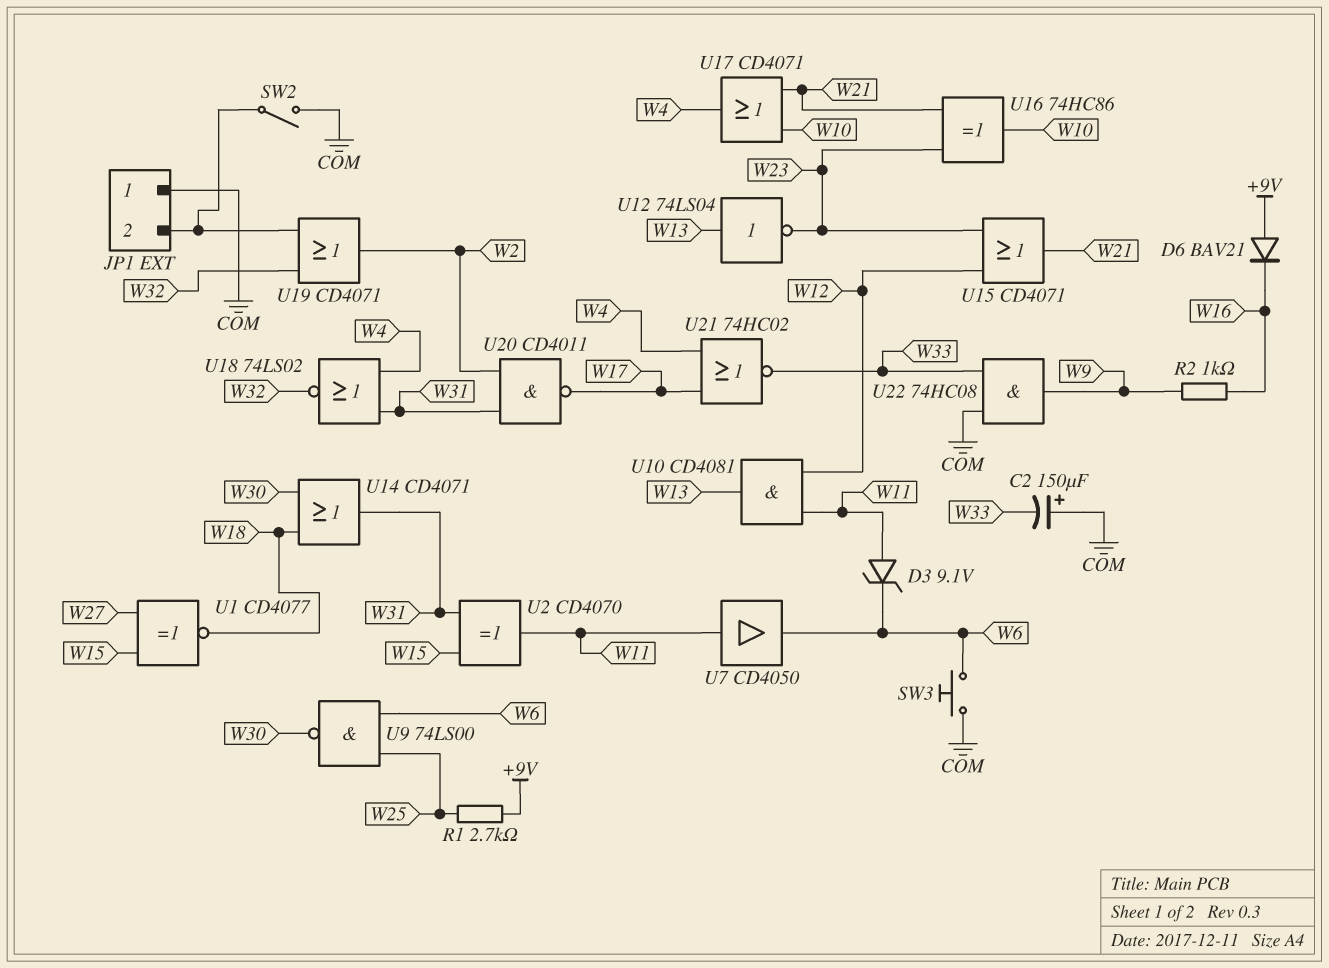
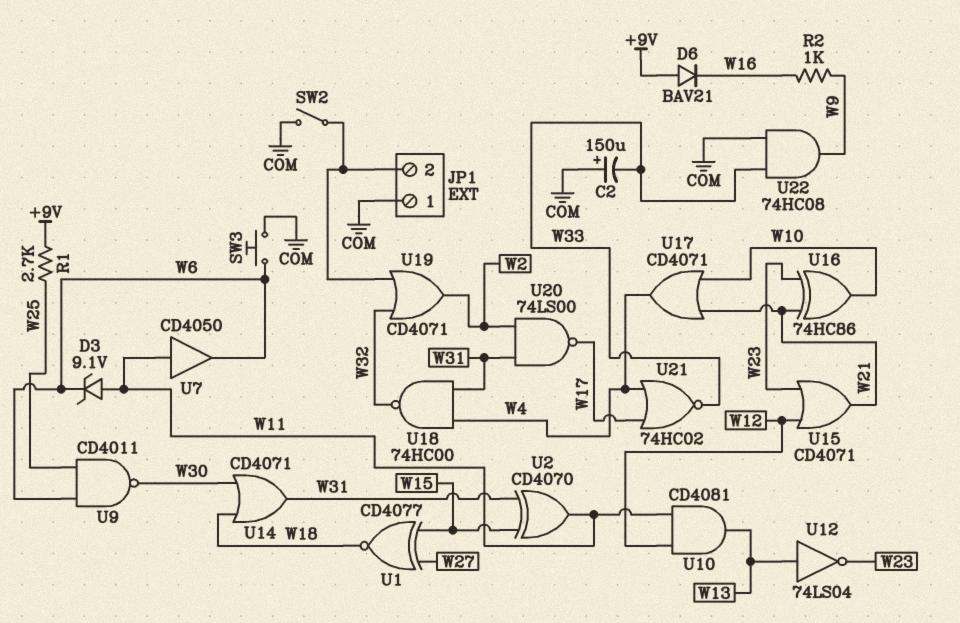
U9: NAND 74LS00 (in W6, in W25, out W30) -> NAND CD4011 (in W6, in W25, out W30)
U18: NOR 74LS02 (in W4, in W31, out W32) -> NAND 74HC00 (in W4, in W31, out W32)
U20: NAND CD4011 (in W2, in W31, out W17) -> NAND 74LS00 (in W2, in W31, out W17)

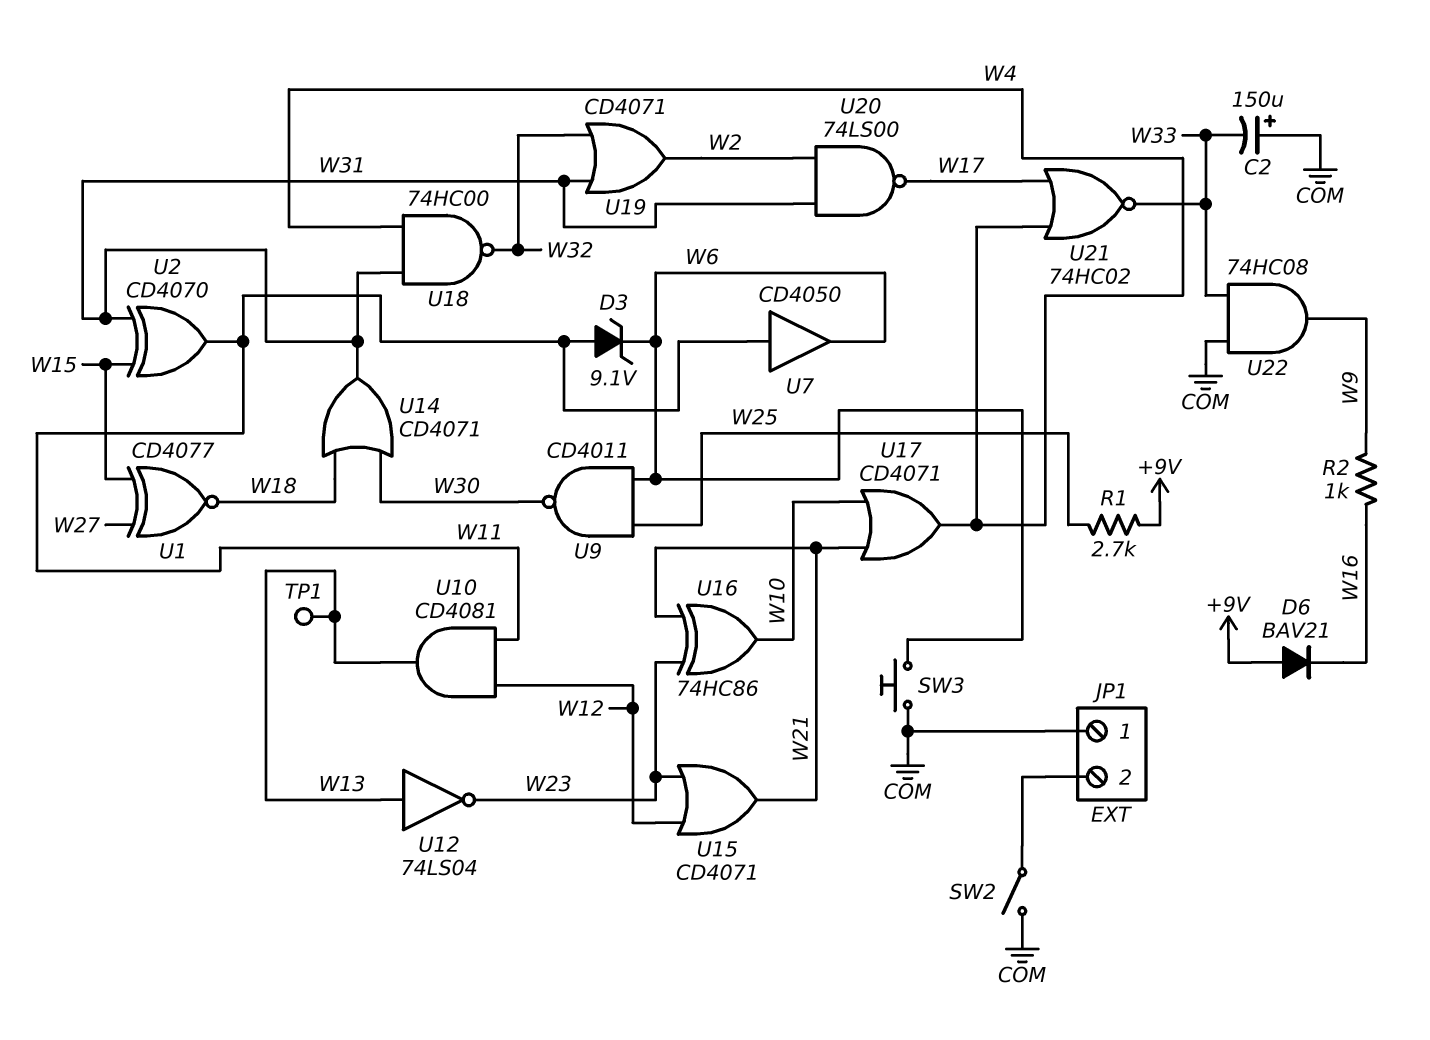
TP1: none -> test point (W13)
U19: OR CD4071 (in JP1/2, in W32, out W2) -> OR CD4071 (in W31, in W32, out W2)

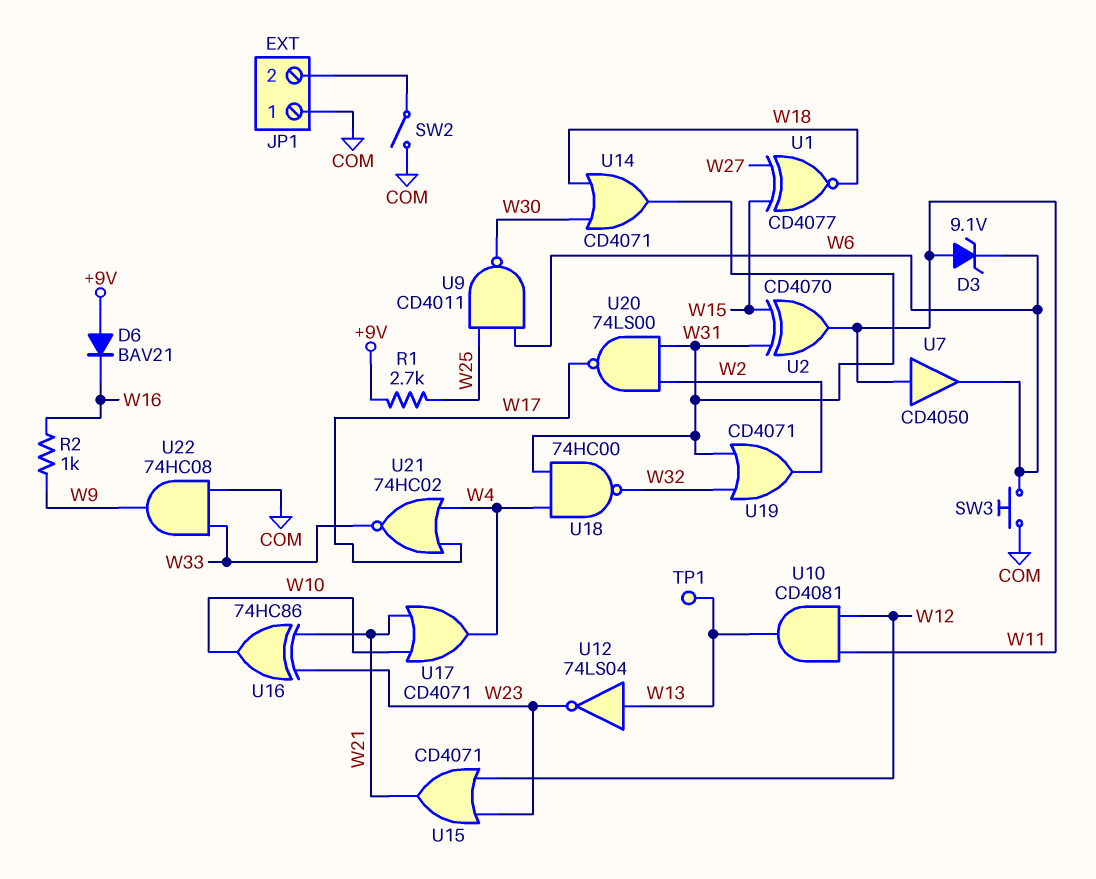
C2: 150uF (plus COM, minus W33) -> none

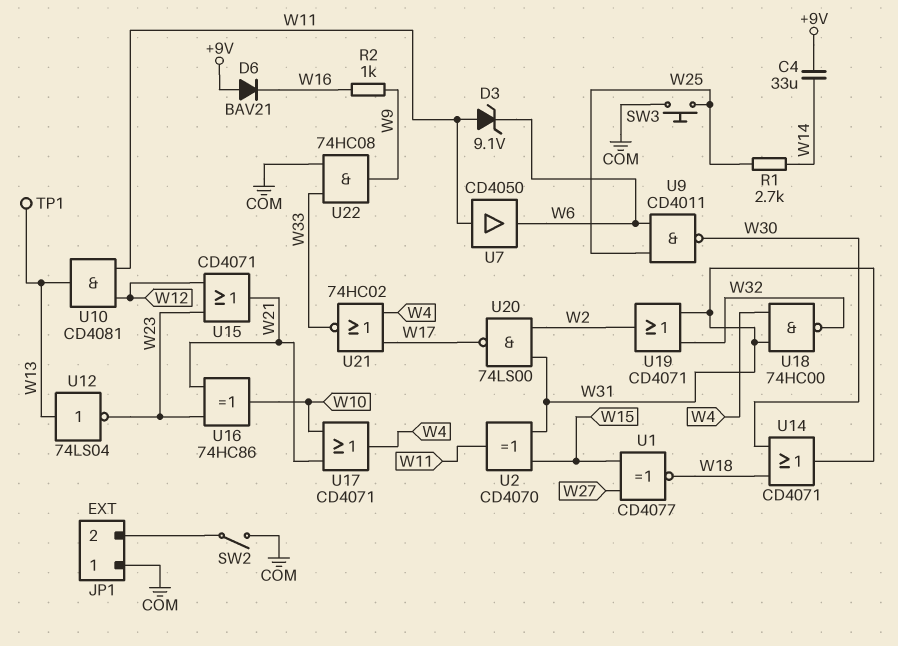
C4: none -> 33uF (+9V, W14)
R1: 2.7k (+9V, W25) -> 2.7k (W14, W25)
SW3: button (COM, W6) -> button (COM, W25)

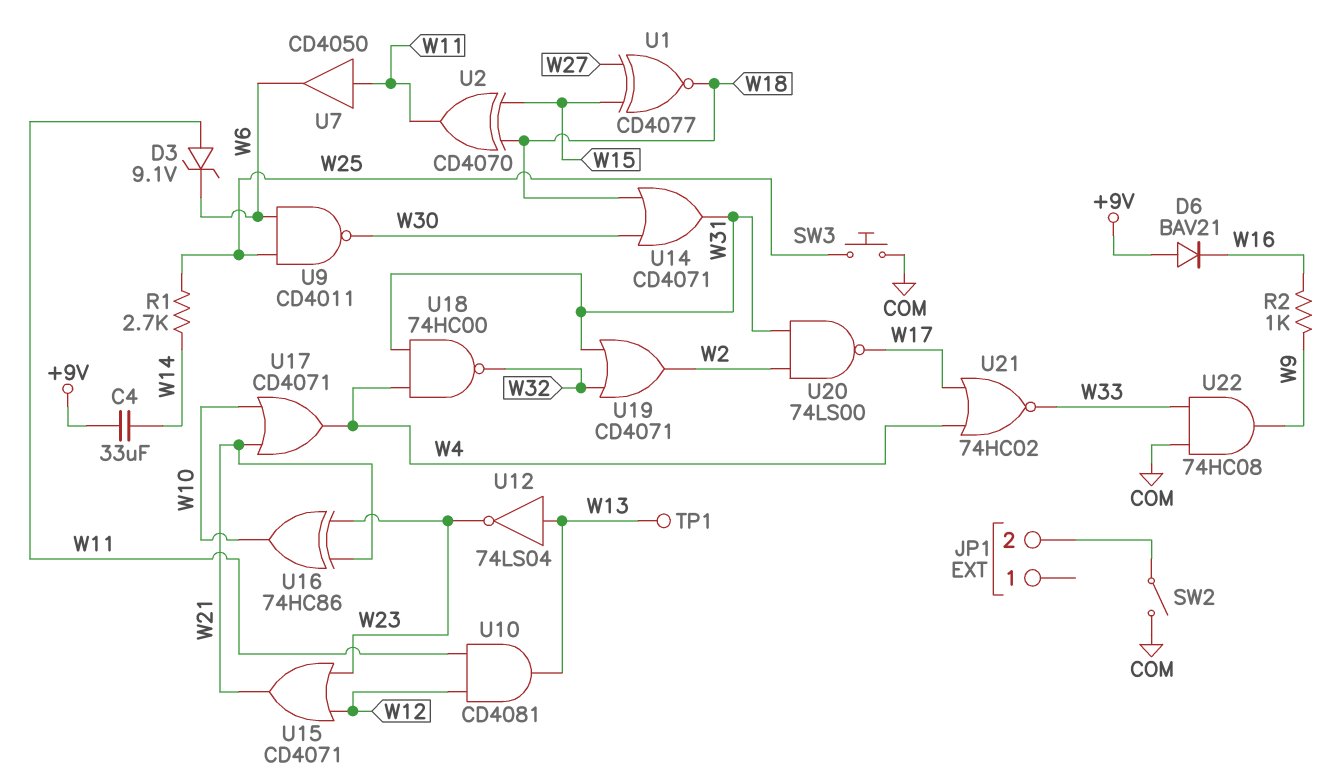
JP1 pin 1: COM -> none
U2: XOR CD4070 (in W15, in W31, out W11) -> XOR CD4070 (in W15, in W18, out W11)

